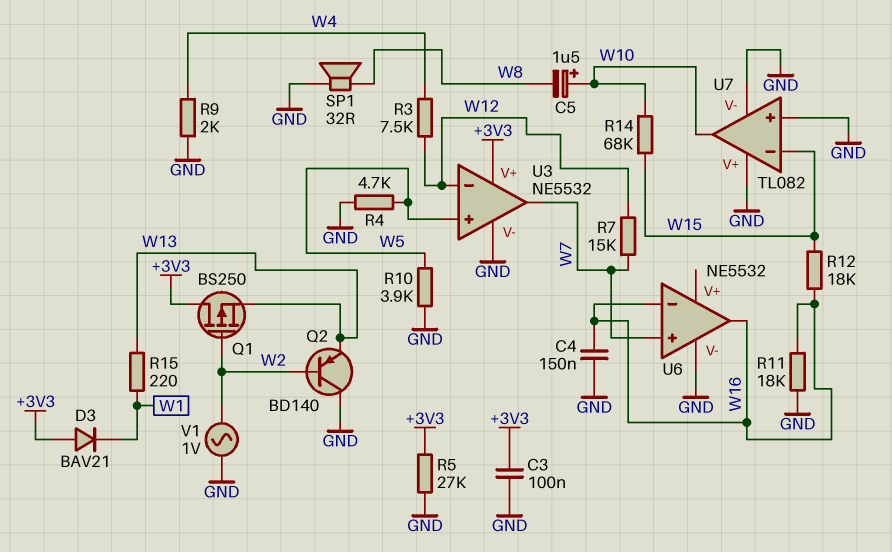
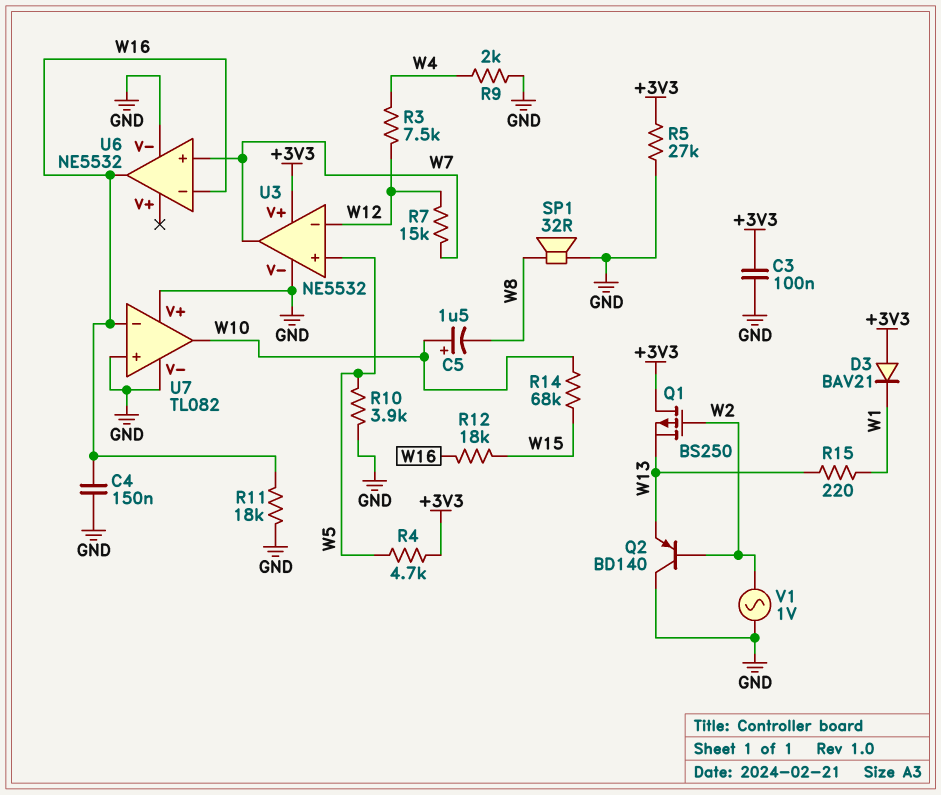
R4: 4.7k (GND, W5) -> 4.7k (+3V3, W5)
U7 pin in-: W15 -> W16

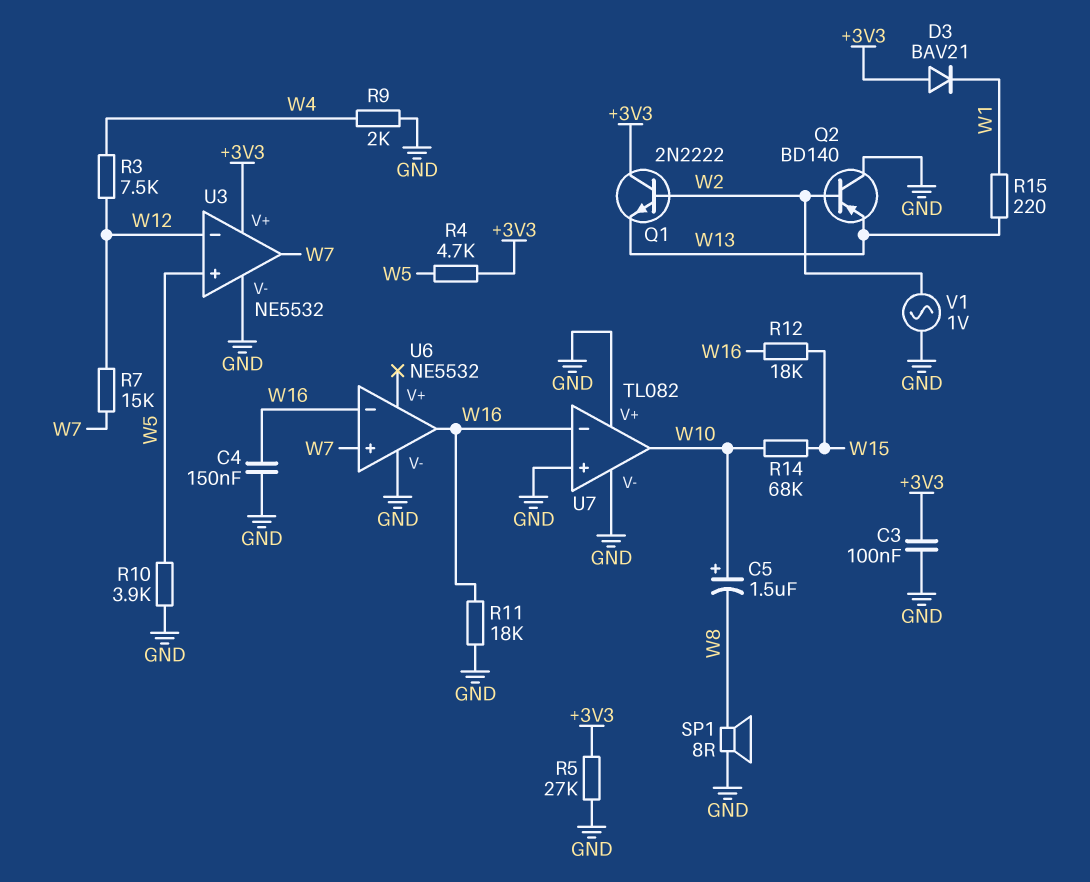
Q1: PMOS BS250 (G W2, D +3V3, S W13) -> NPN 2N2222 (B W2, C +3V3, E W13)
SP1: speaker 32R (GND, W8) -> speaker 8R (GND, W8)

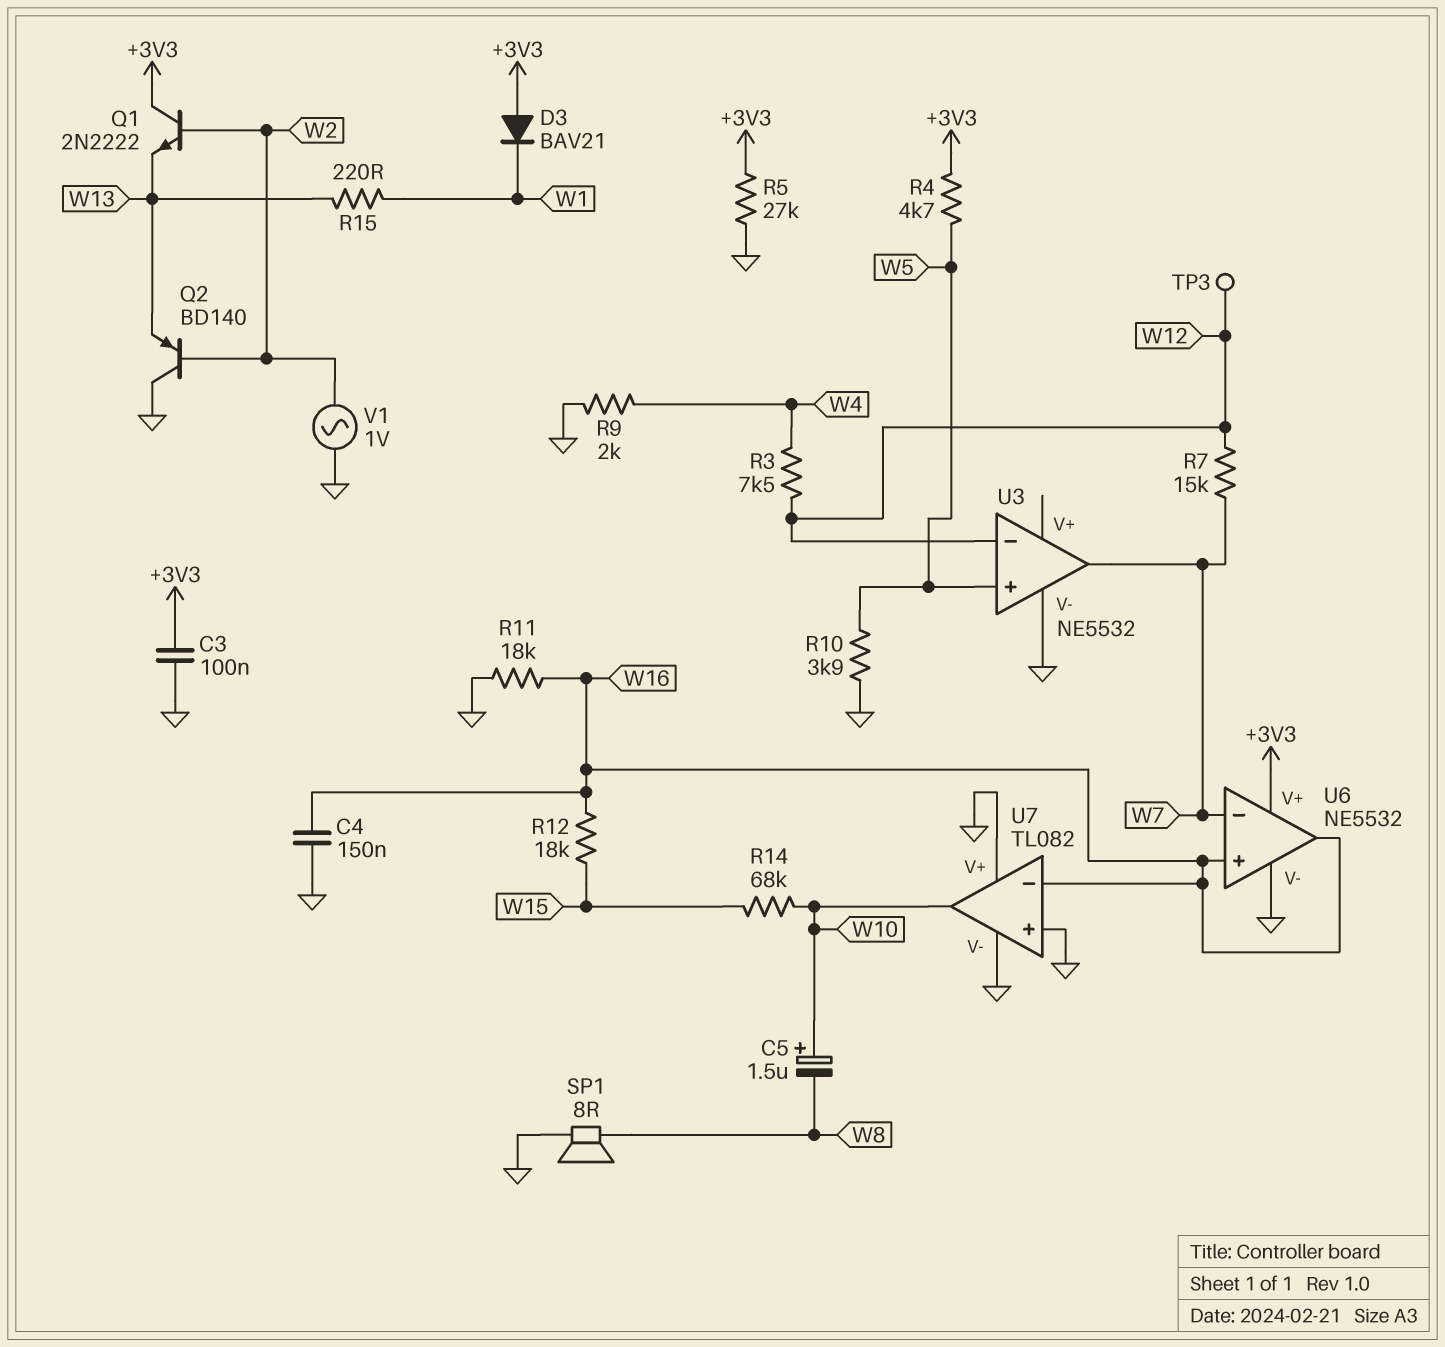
TP3: none -> test point (W12)
U3 pin V+: +3V3 -> none
U6 pin V+: none -> +3V3
U6 pin in+: W7 -> W16
U6 pin in-: W16 -> W7

